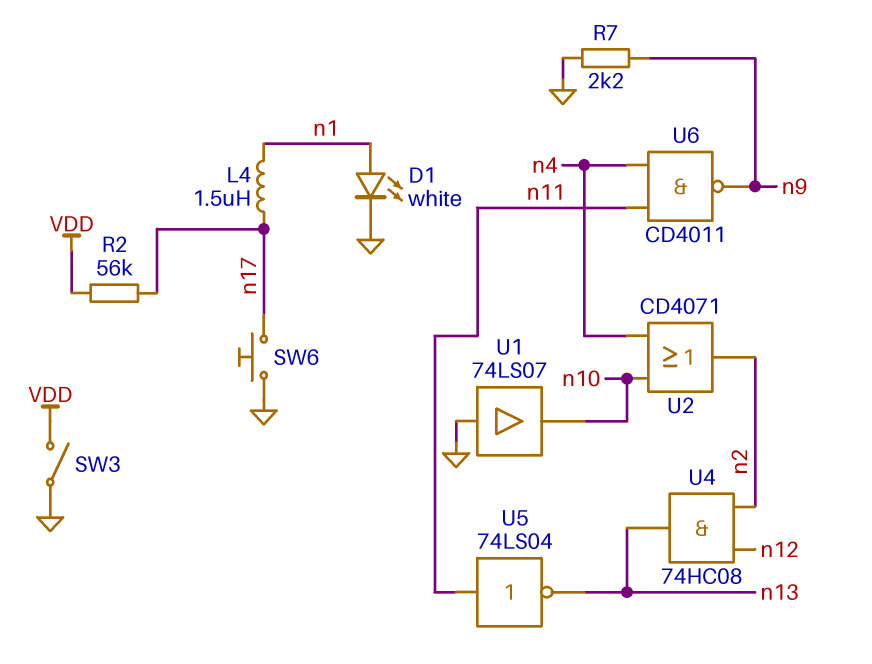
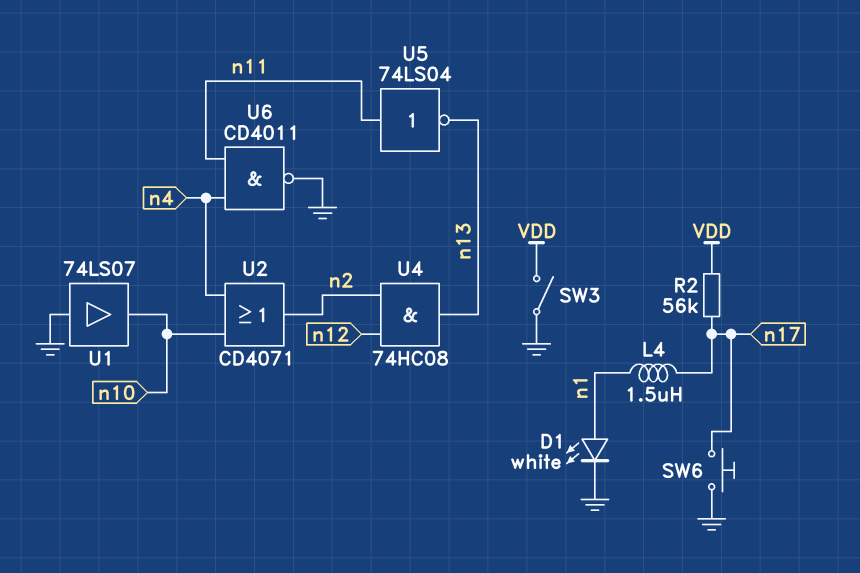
R7: 2.2k (GND, n9) -> none
U6: NAND CD4011 (in n4, in n11, out n9) -> NAND CD4011 (in n4, in n11, out GND)

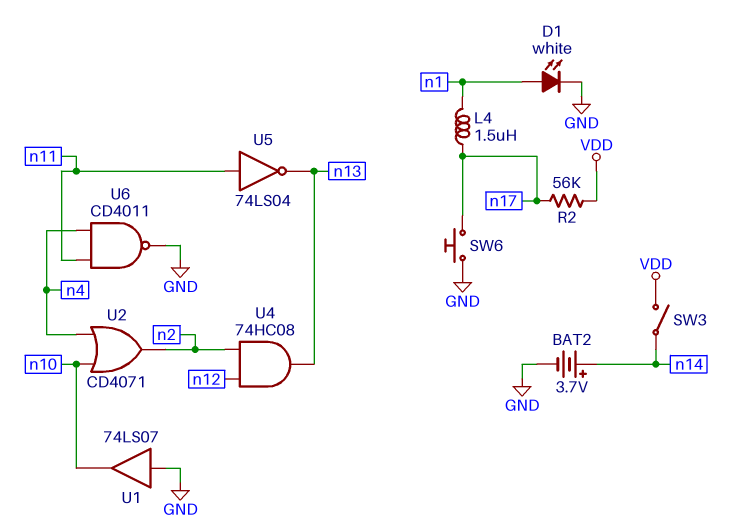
BAT2: none -> 3.7V (plus n14, minus GND)
SW3: switch (GND, VDD) -> switch (VDD, n14)

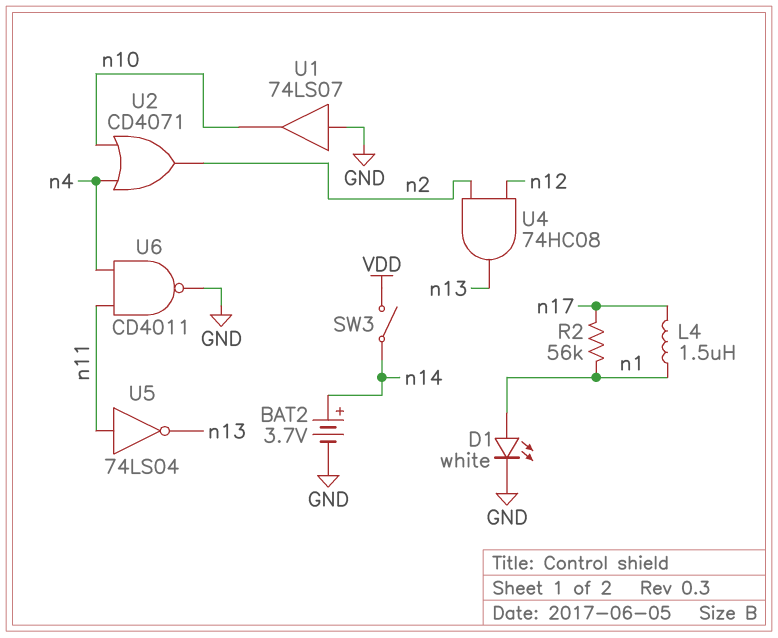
R2: 56k (VDD, n17) -> 56k (n1, n17)
SW6: button (GND, n17) -> none

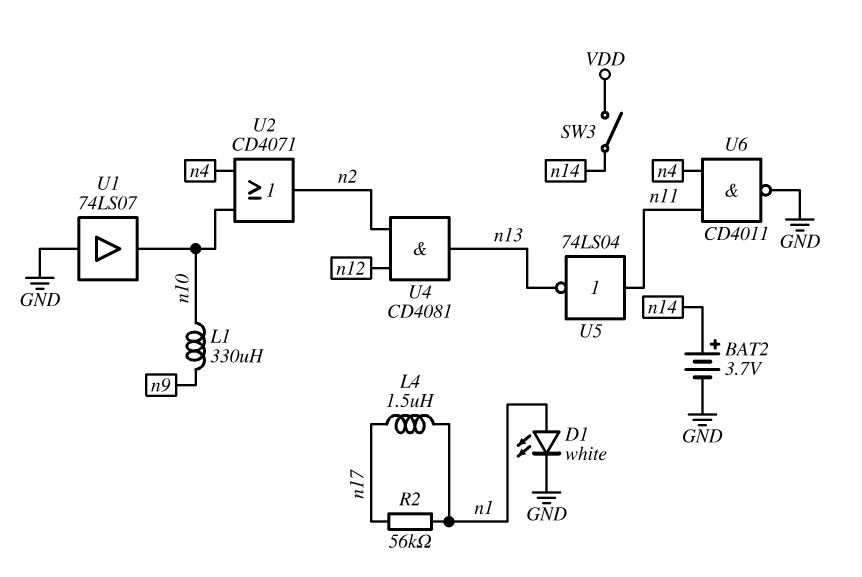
L1: none -> 330uH (n9, n10)
U4: AND 74HC08 (in n2, in n12, out n13) -> AND CD4081 (in n2, in n12, out n13)

